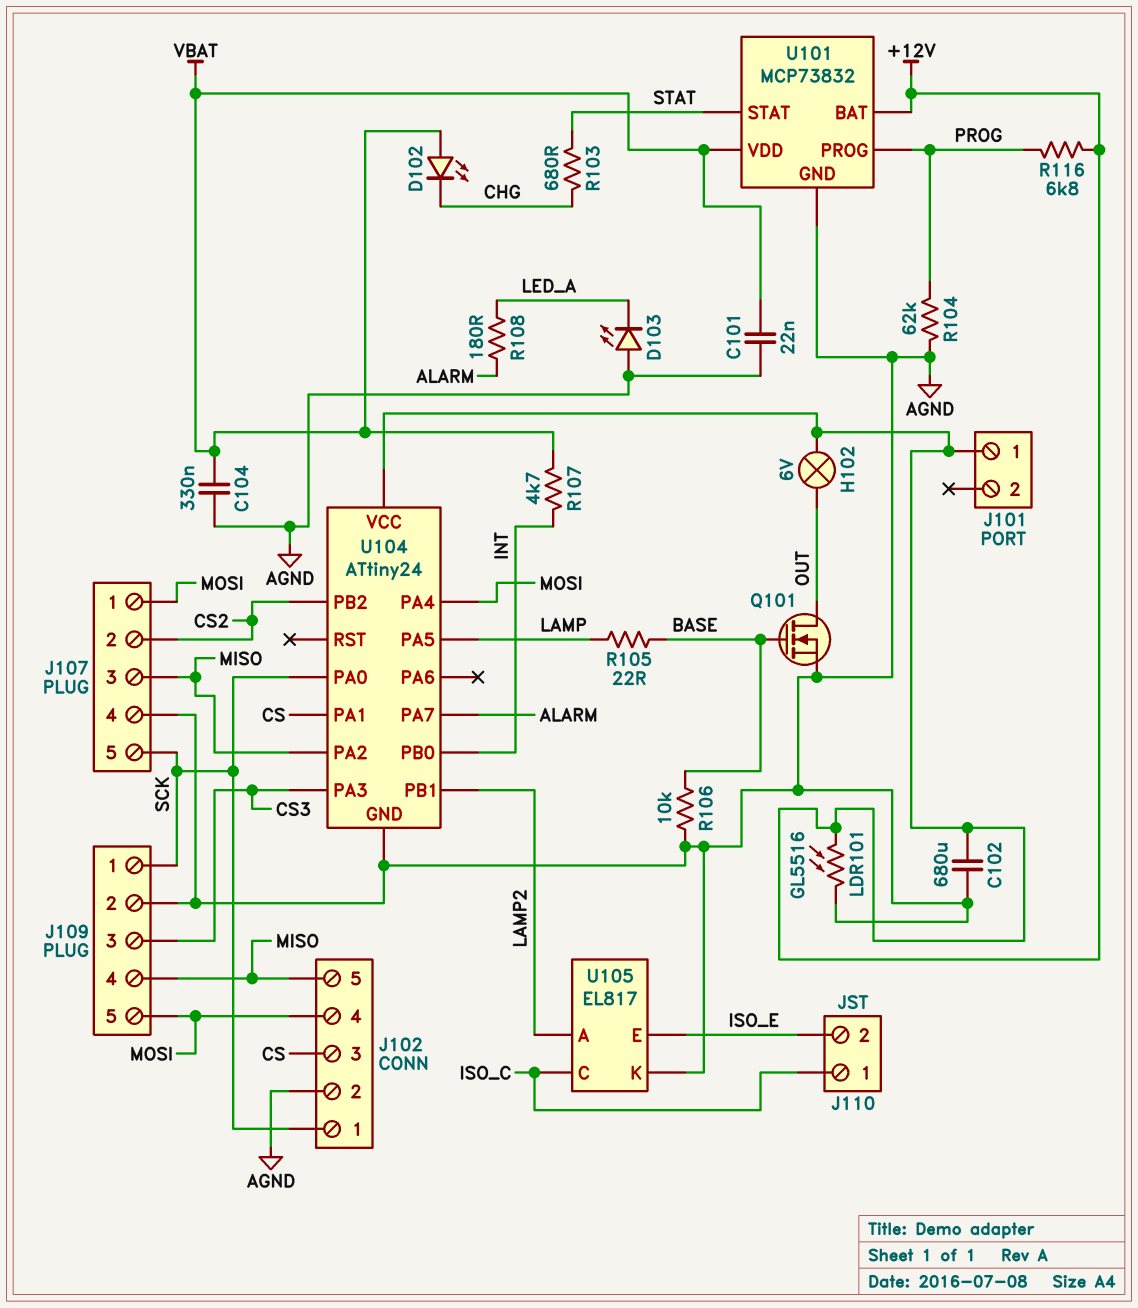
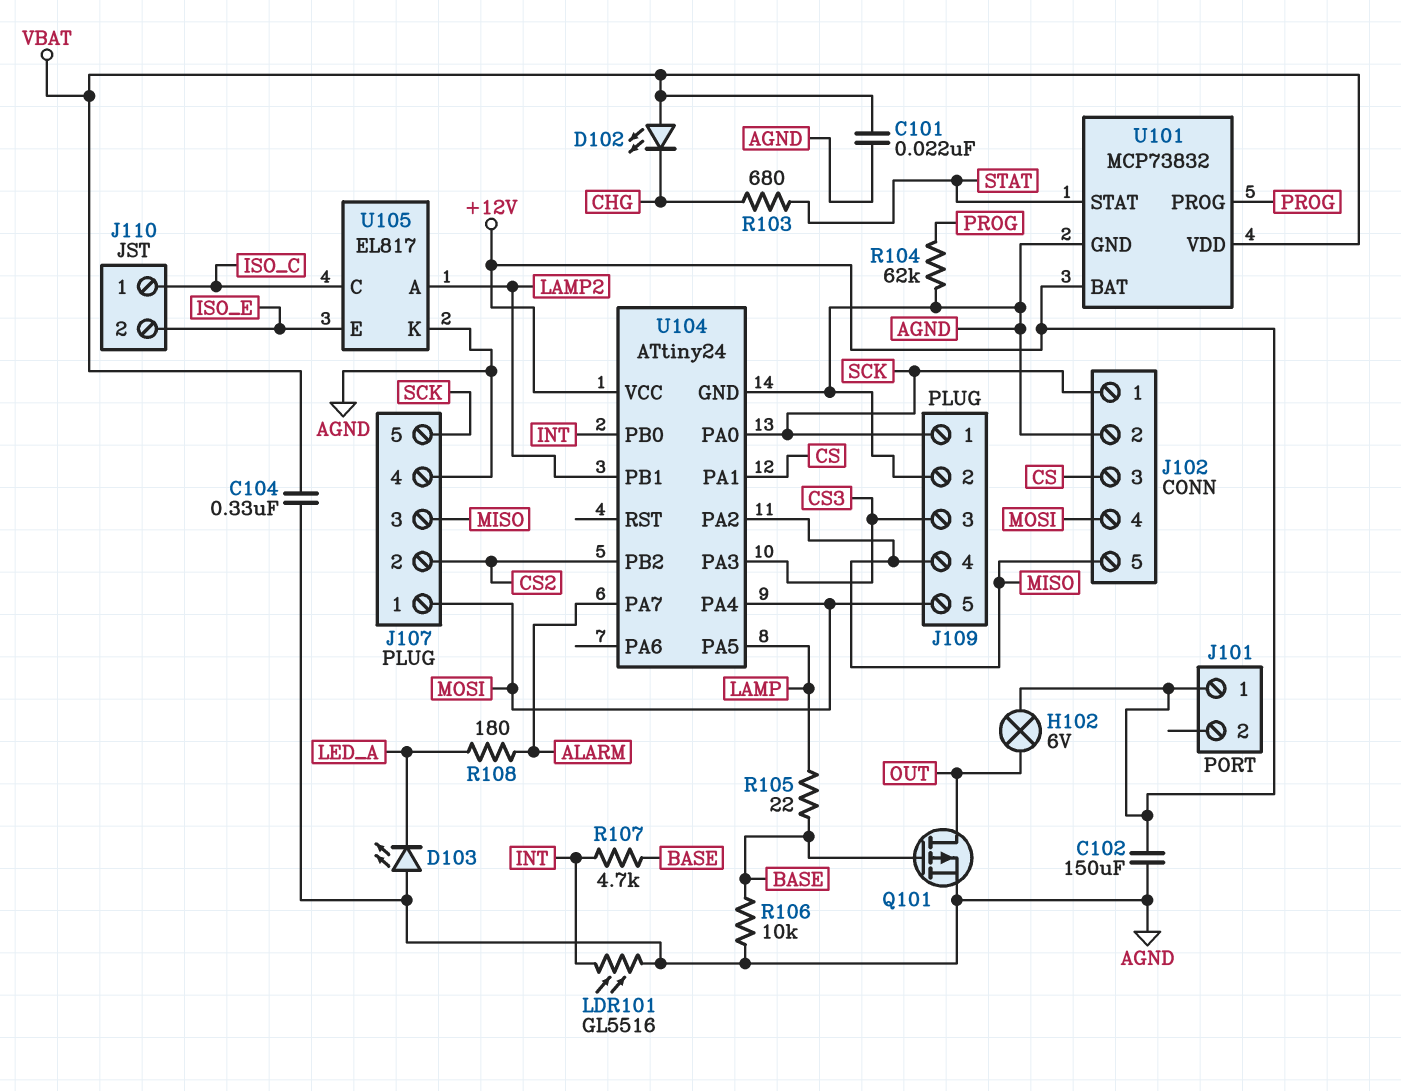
C102: 680uF (+12V, AGND) -> 150uF (+12V, AGND)
LDR101: GL5516 (+12V, AGND) -> GL5516 (AGND, INT)
Q101: NMOS (G BASE, D OUT, S AGND) -> PMOS (G BASE, D OUT, S AGND)
R107: 4.7k (INT, VBAT) -> 4.7k (BASE, INT)
R116: 6.8k (+12V, PROG) -> none

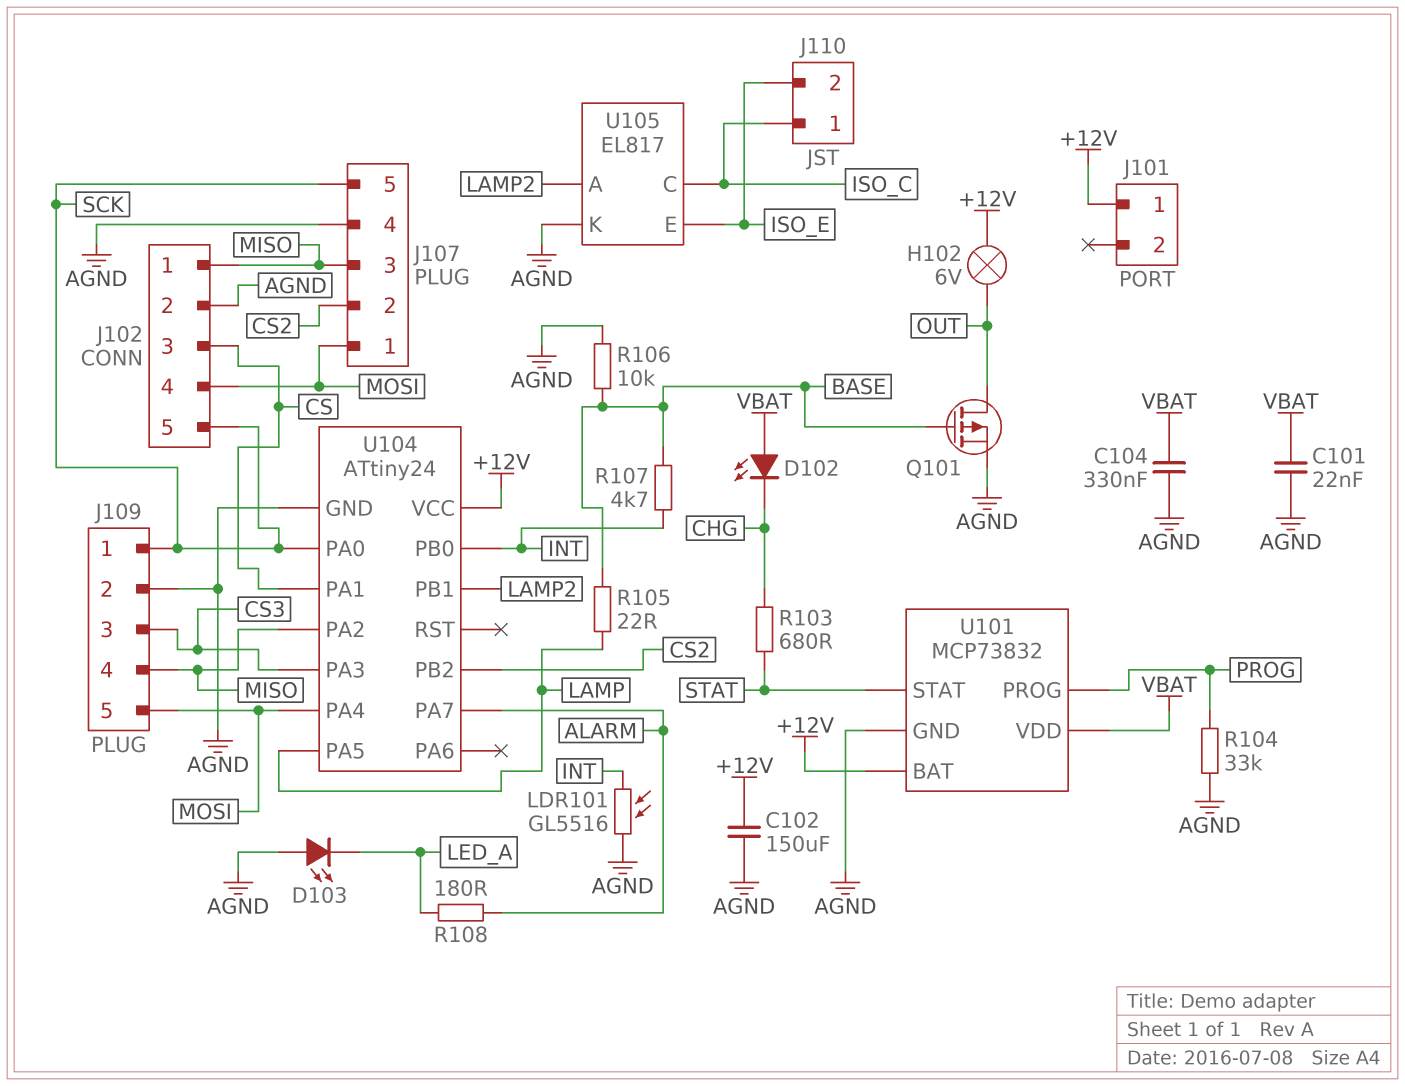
J102 pin 1: SCK -> MISO
J102 pin 5: MISO -> SCK
R104: 62k (AGND, PROG) -> 33k (AGND, PROG)

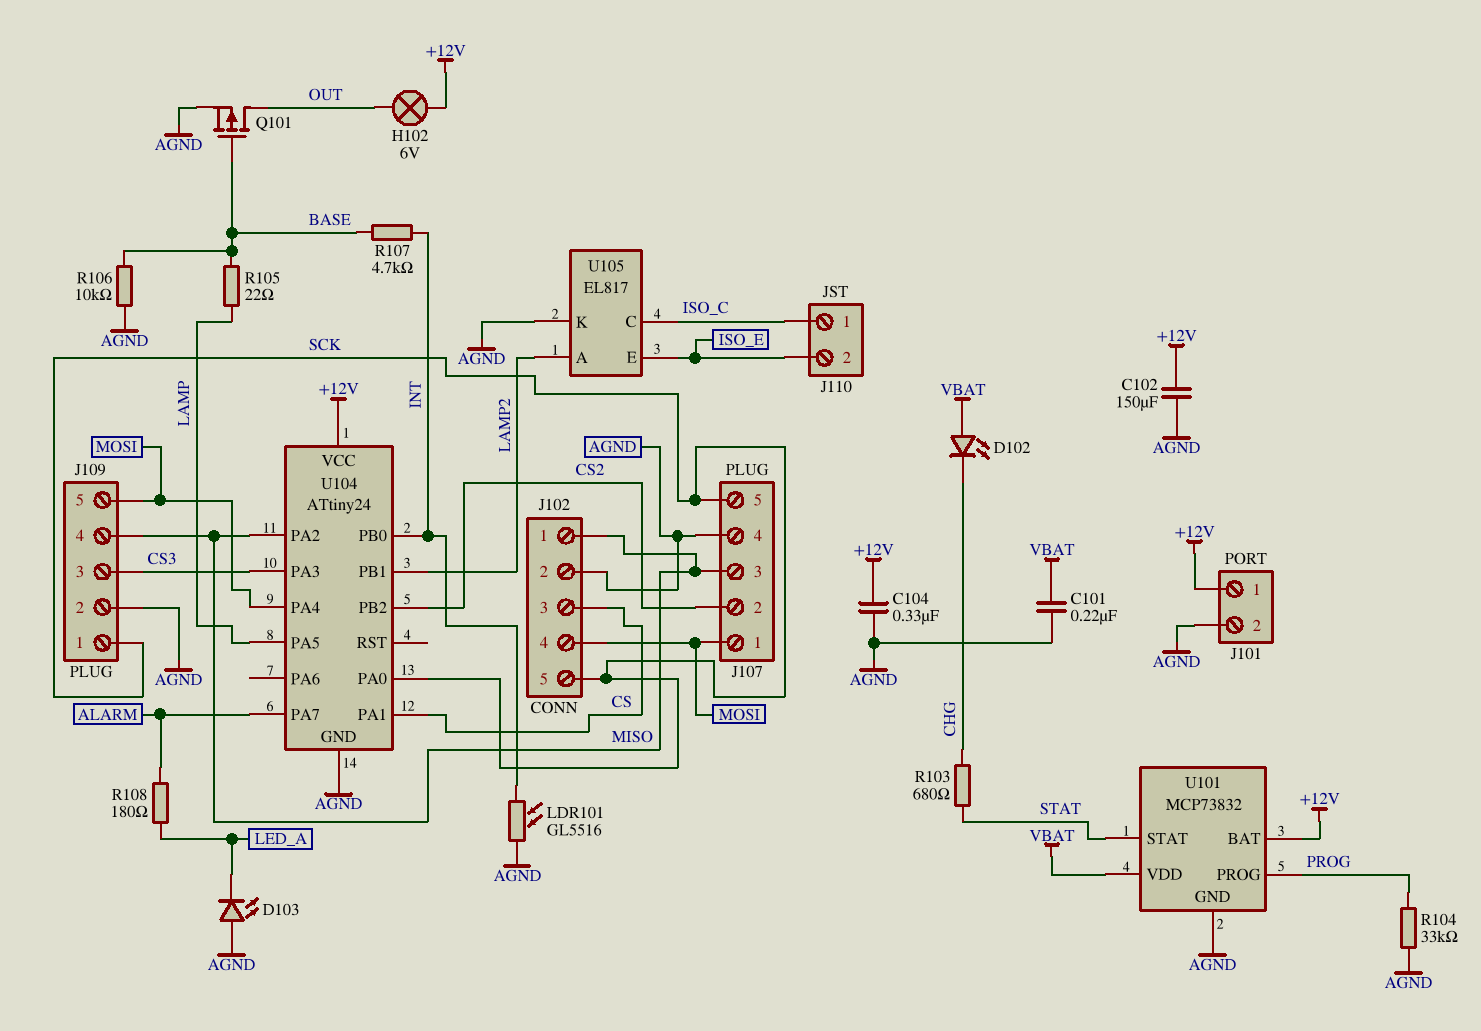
C101: 22nF (AGND, VBAT) -> 220nF (AGND, VBAT)
C104: 330nF (AGND, VBAT) -> 330nF (+12V, AGND)
J101 pin 2: none -> AGND

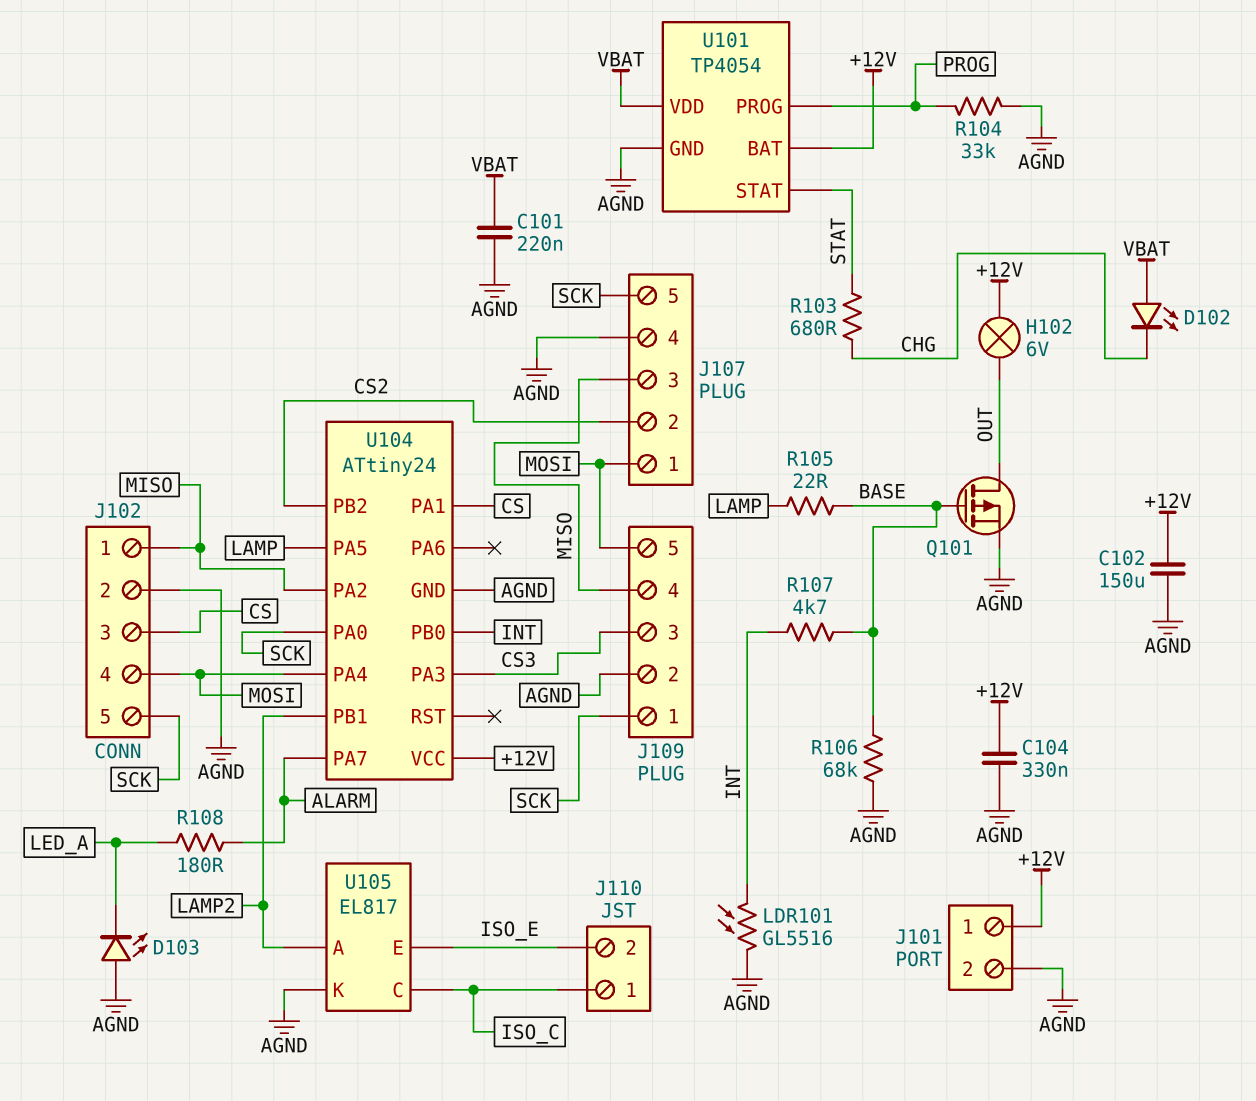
R106: 10k (AGND, BASE) -> 68k (AGND, BASE)
U101: MCP73832 -> TP4054

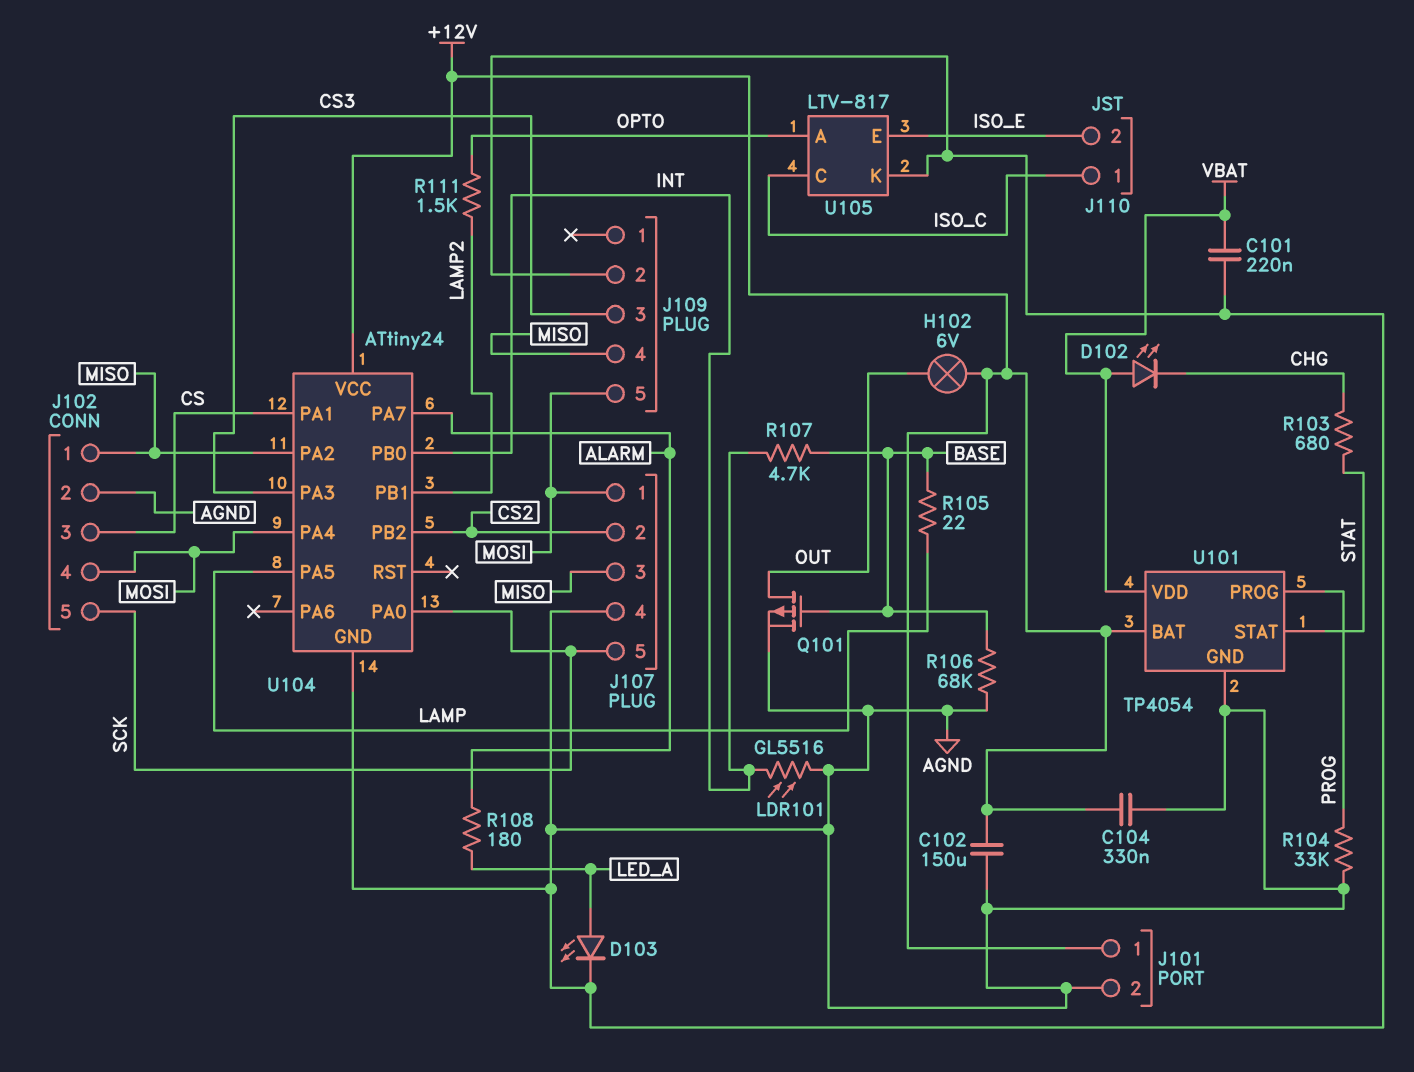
D103: LED (A AGND, K LED_A) -> LED (A LED_A, K AGND)
J109 pin 1: SCK -> none
R111: none -> 1.5k (LAMP2, OPTO)
U105: EL817 -> LTV-817
U105 pin A: LAMP2 -> OPTO

